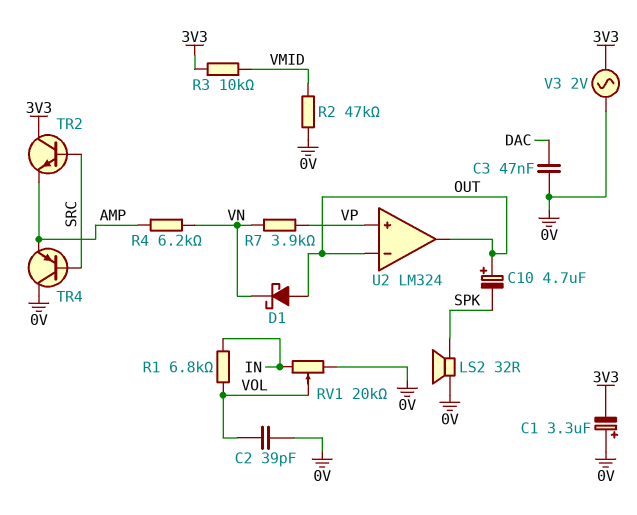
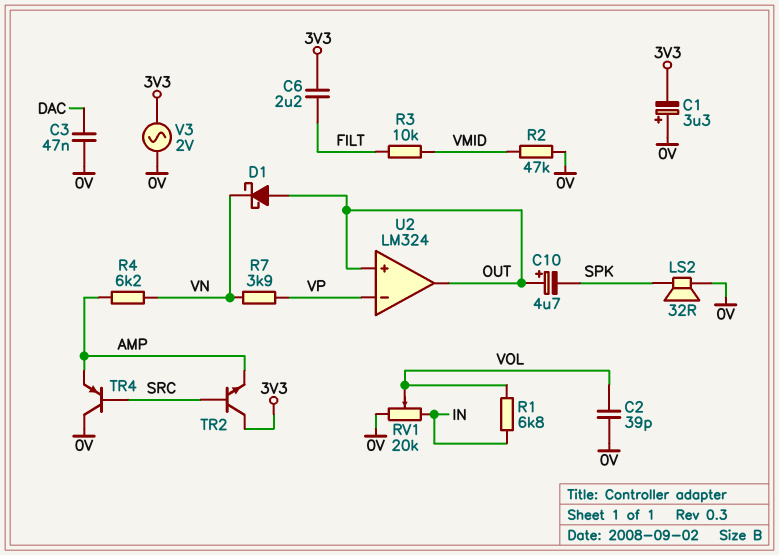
C6: none -> 2.2uF (3V3, FILT)
R3: 10k (3V3, VMID) -> 10k (FILT, VMID)
U2 pin in+: VP -> OUT
U2 pin in-: OUT -> VP

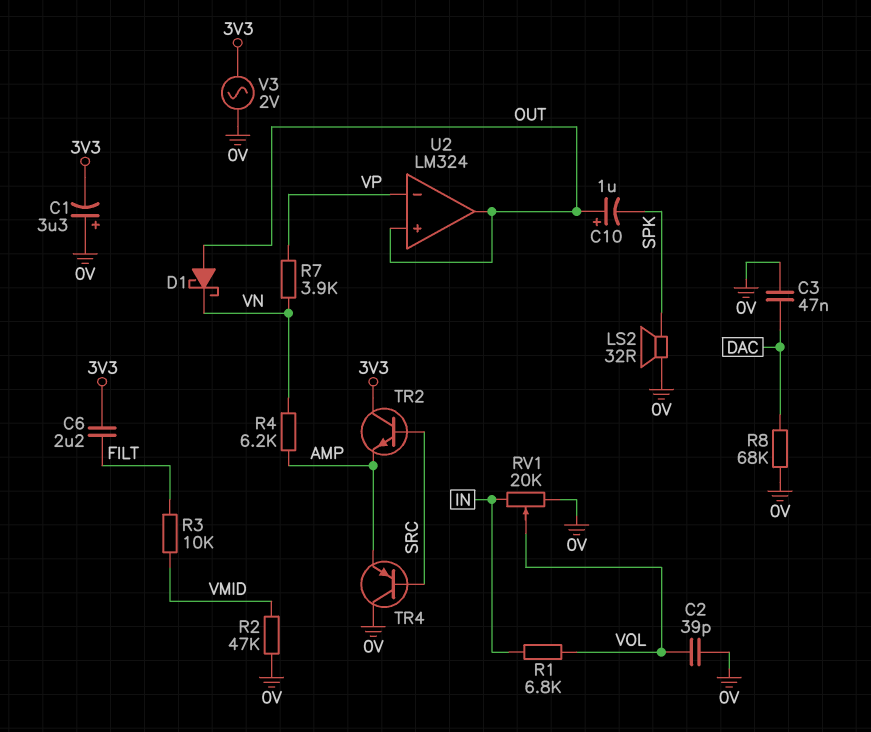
C10: 4.7uF (plus OUT, minus SPK) -> 1uF (plus OUT, minus SPK)
R8: none -> 68k (0V, DAC)

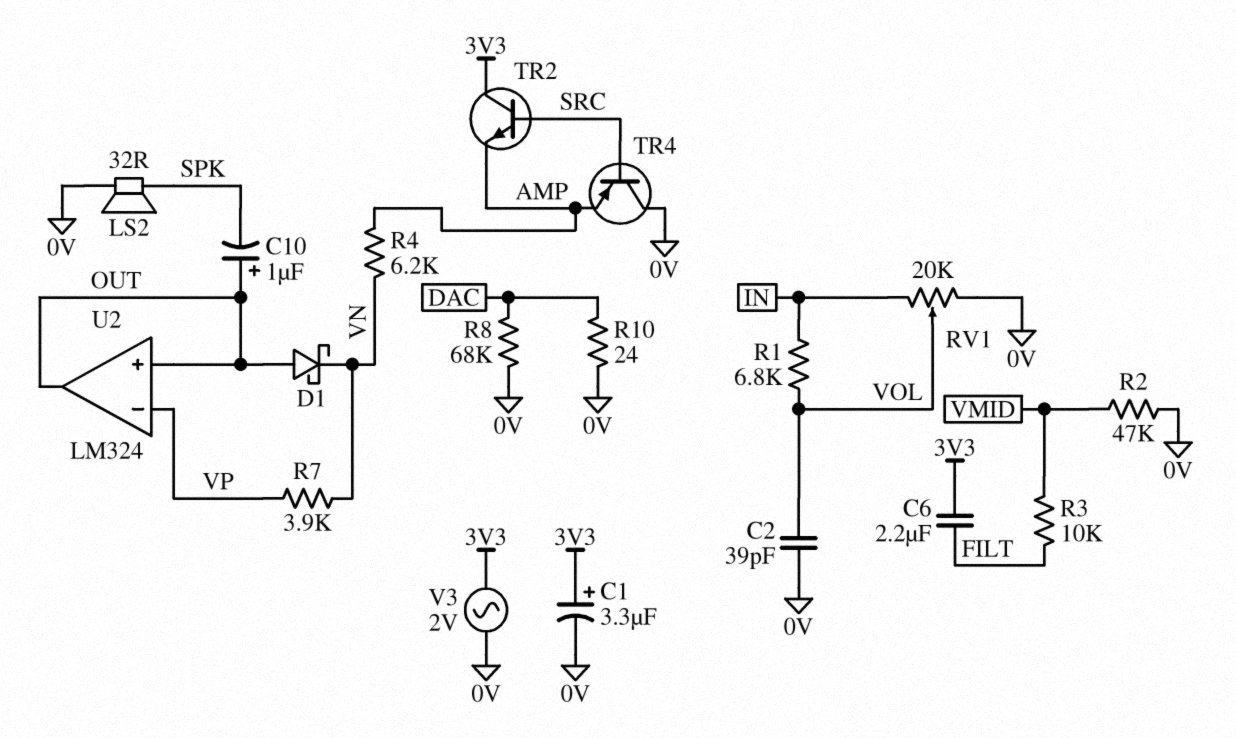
C1: 3.3uF (plus 0V, minus 3V3) -> 3.3uF (plus 3V3, minus 0V)
C3: 47nF (0V, DAC) -> none
R10: none -> 24 (0V, DAC)

